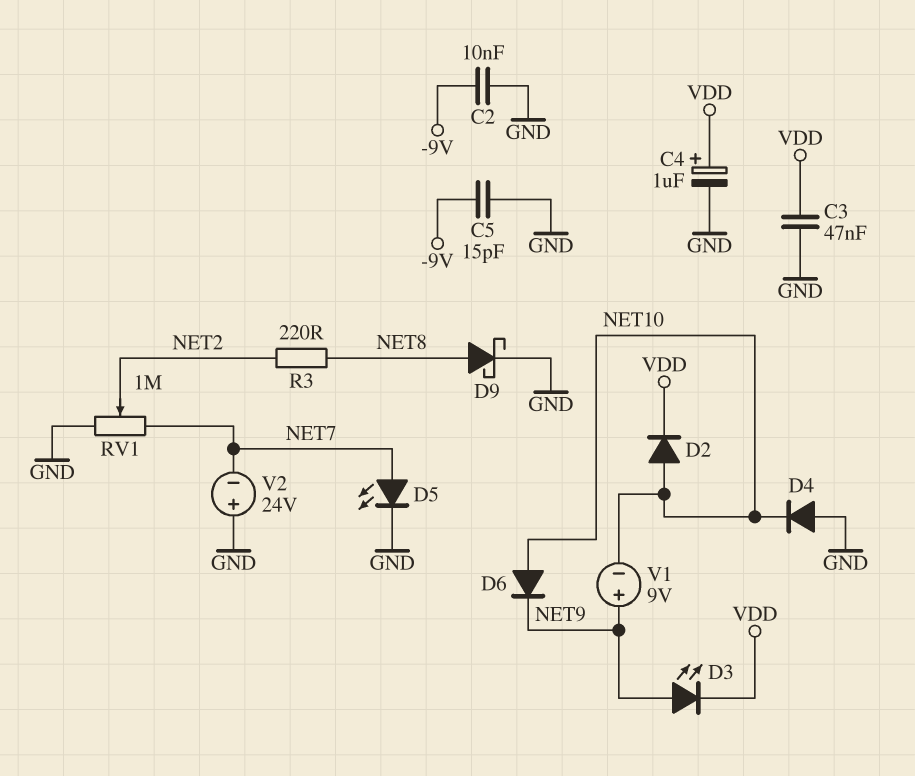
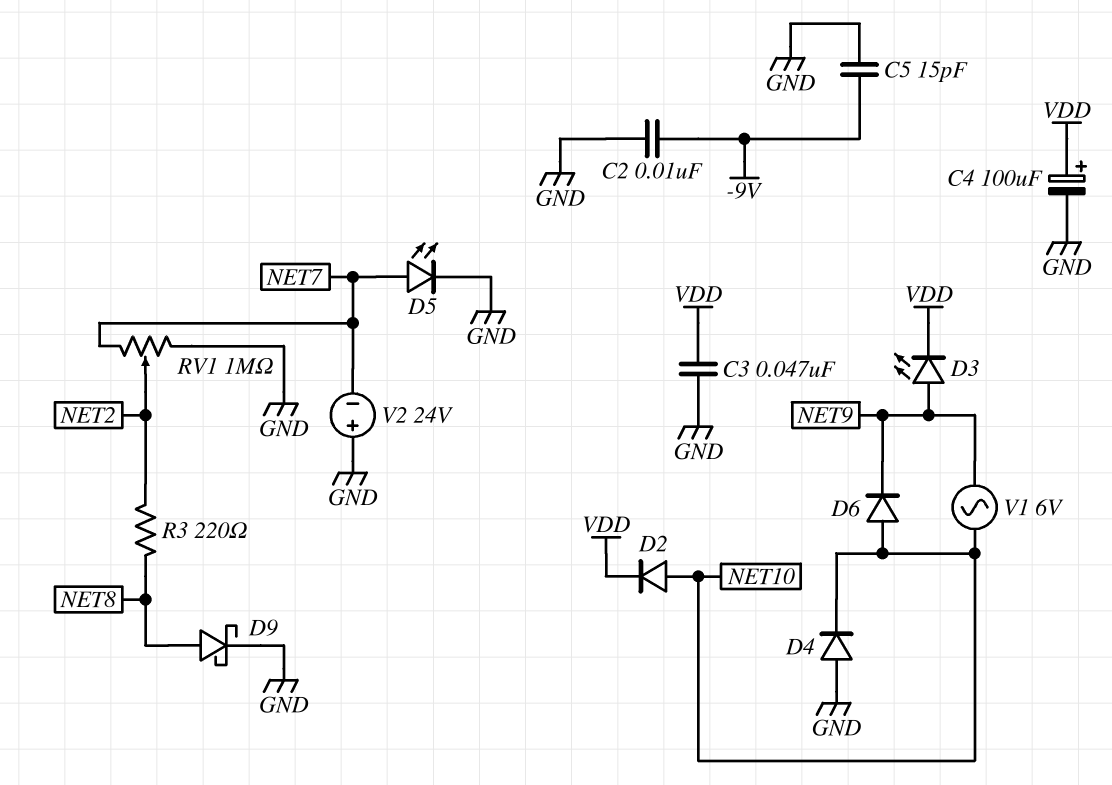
C4: 1uF (plus VDD, minus GND) -> 100uF (plus VDD, minus GND)
V1: 9V (plus NET9, minus NET10) -> AC 6V (NET9, NET10)

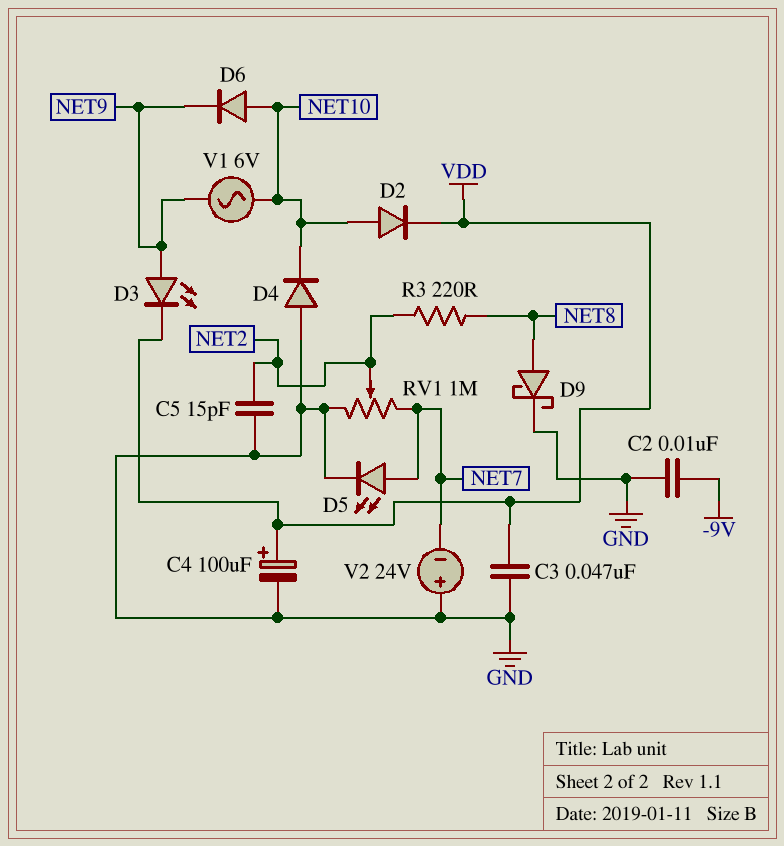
C5: 15pF (-9V, GND) -> 15pF (GND, NET2)

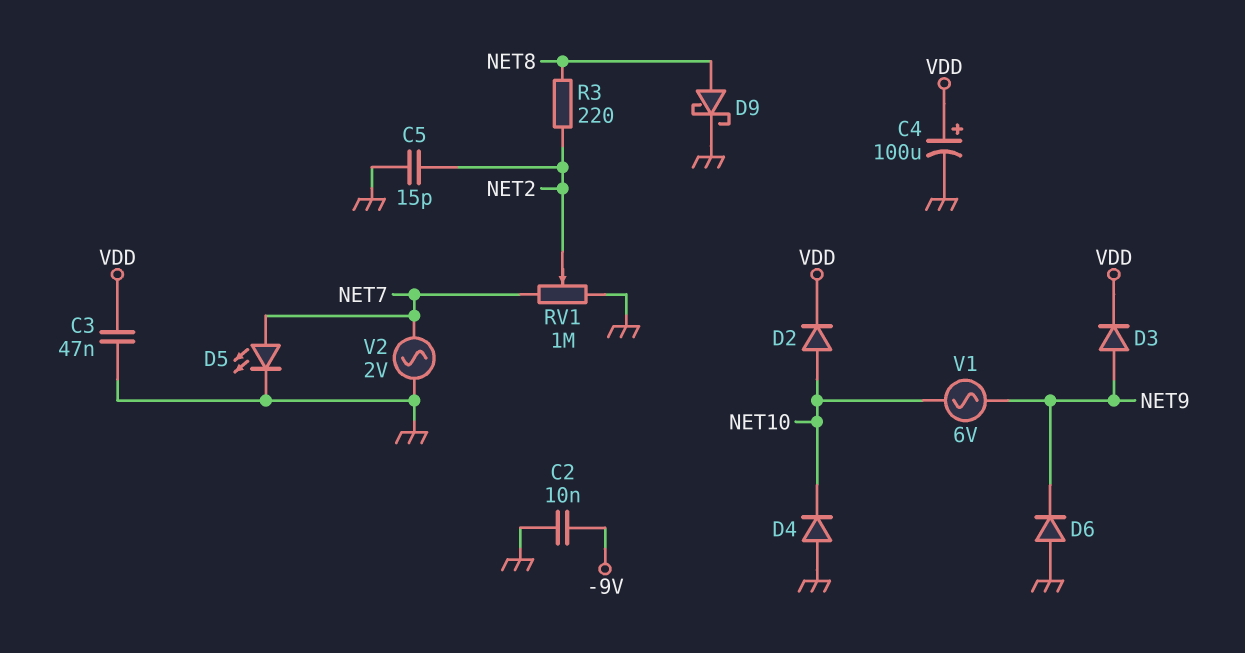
D3: LED (A NET9, K VDD) -> diode (A NET9, K VDD)
D6: diode (A NET10, K NET9) -> diode (A GND, K NET9)
V2: 24V (plus GND, minus NET7) -> AC 2V (GND, NET7)

